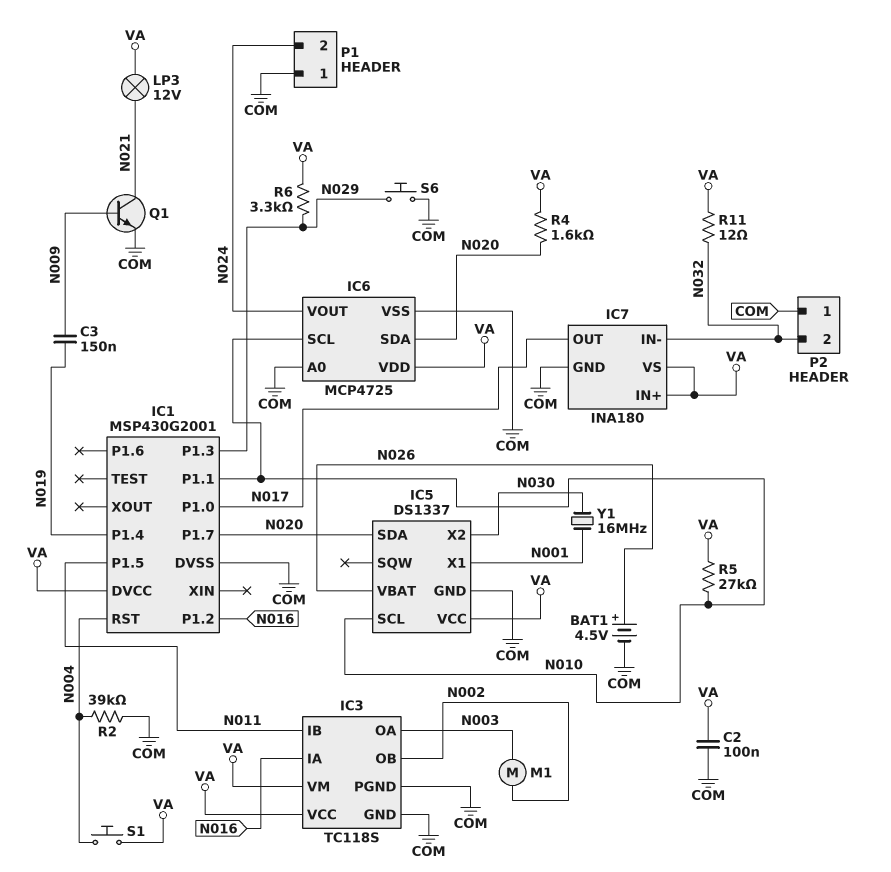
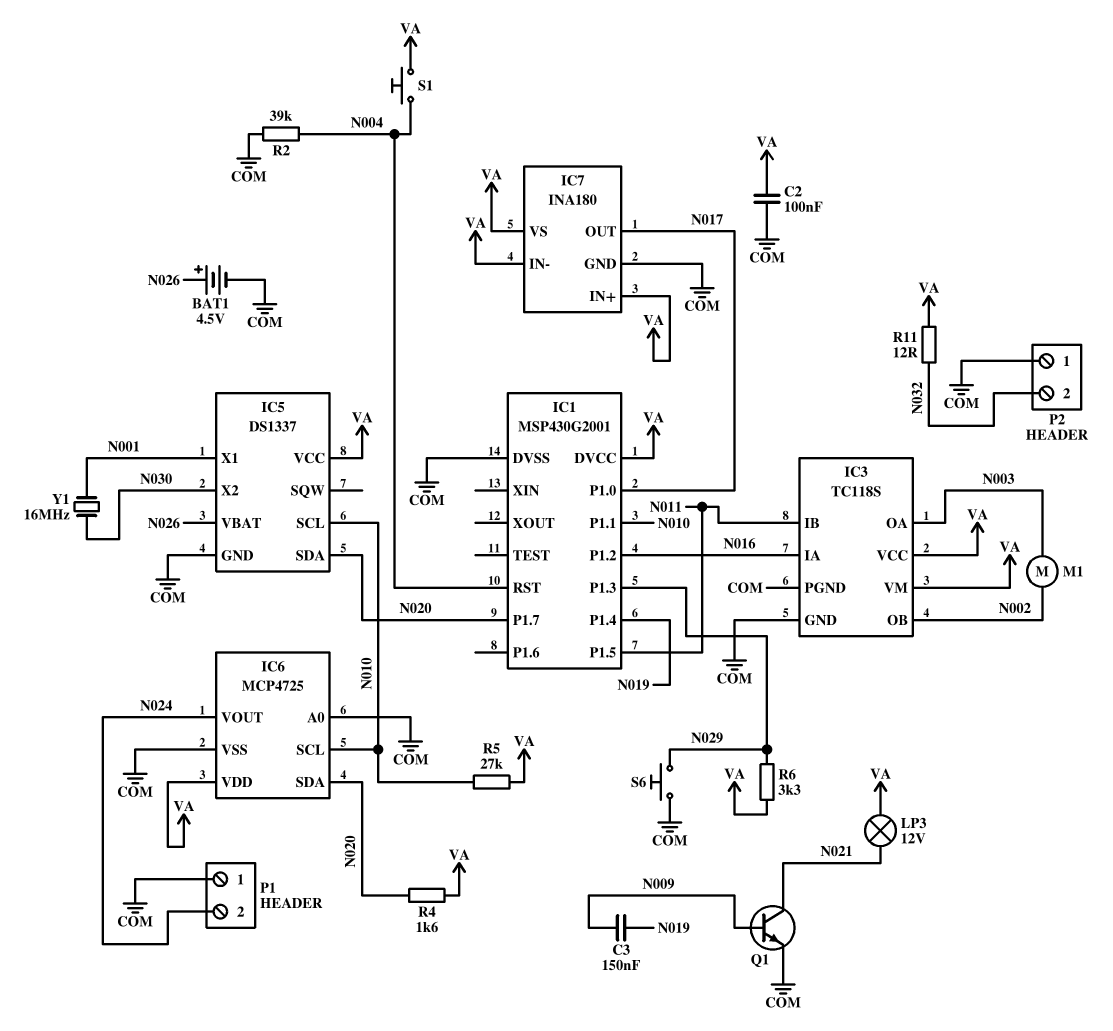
IC7 pin IN-: N032 -> VA

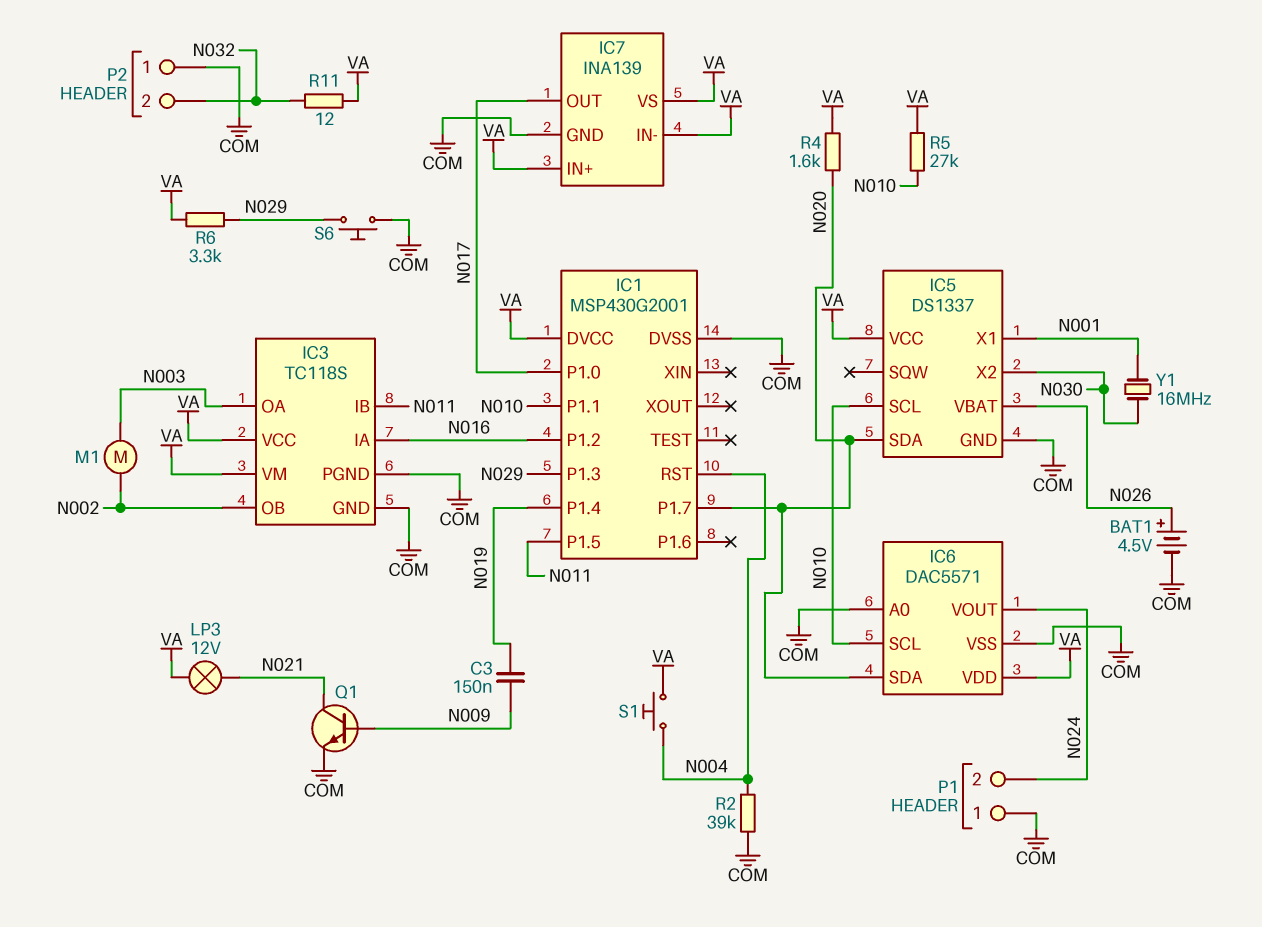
C2: 100nF (COM, VA) -> none
IC6: MCP4725 -> DAC5571
IC7: INA180 -> INA139

